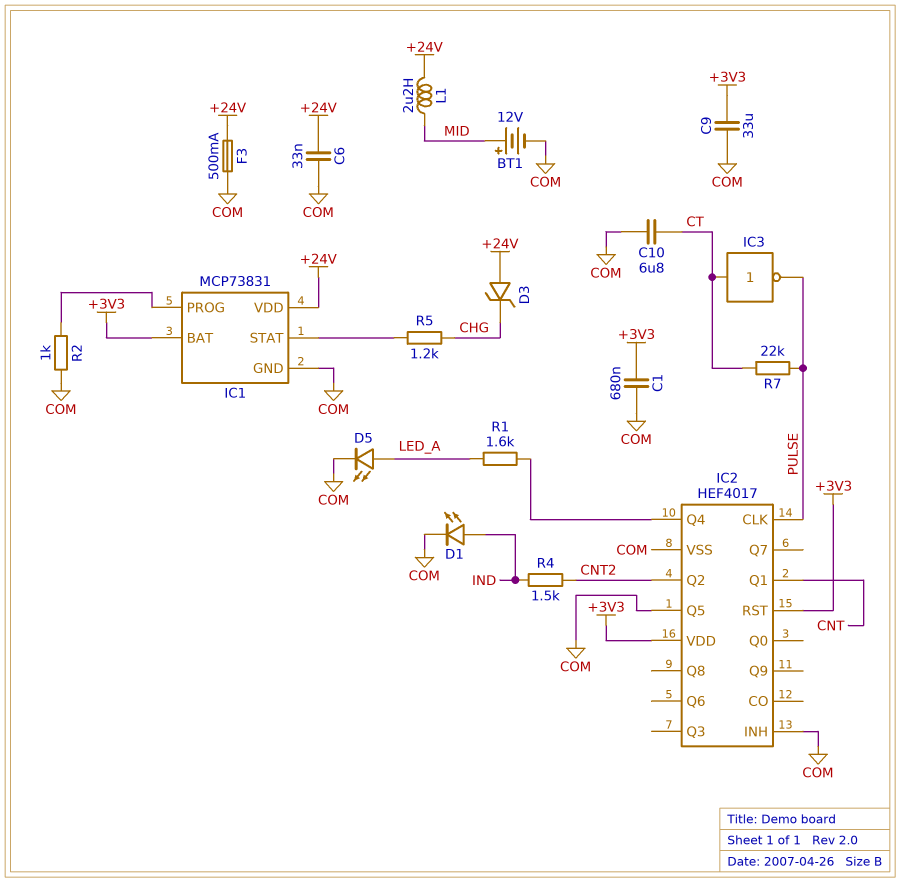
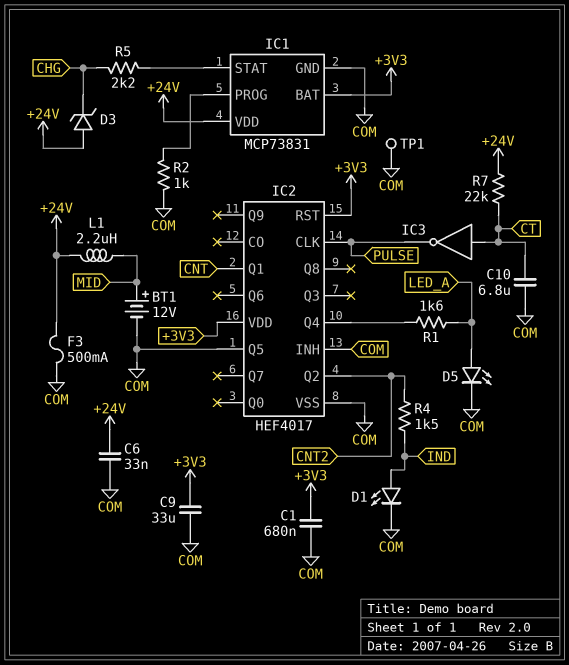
R5: 1.2k (CHG, IC1/STAT) -> 2.2k (CHG, IC1/STAT)
R7: 22k (CT, PULSE) -> 22k (+24V, CT)
TP1: none -> test point (COM)

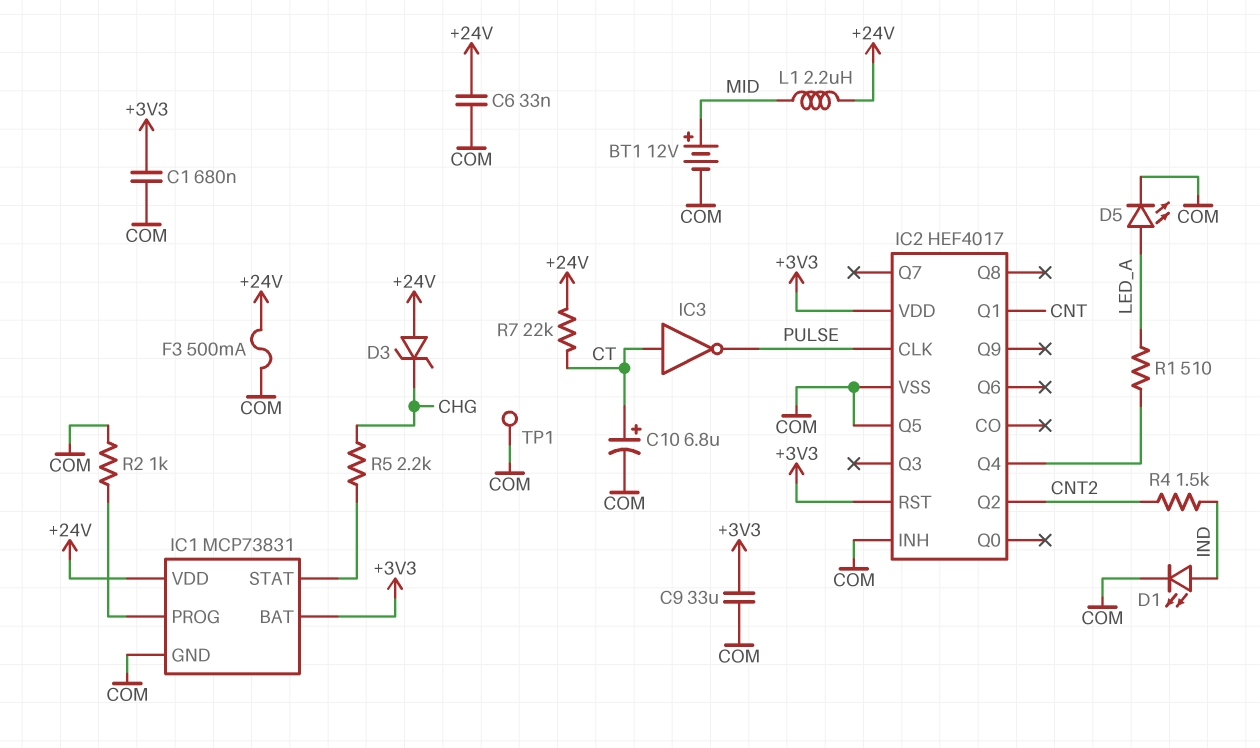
C10: 6.8uF (COM, CT) -> 6.8uF (plus CT, minus COM)
R1: 1.6k (IC2/Q4, LED_A) -> 510 (IC2/Q4, LED_A)

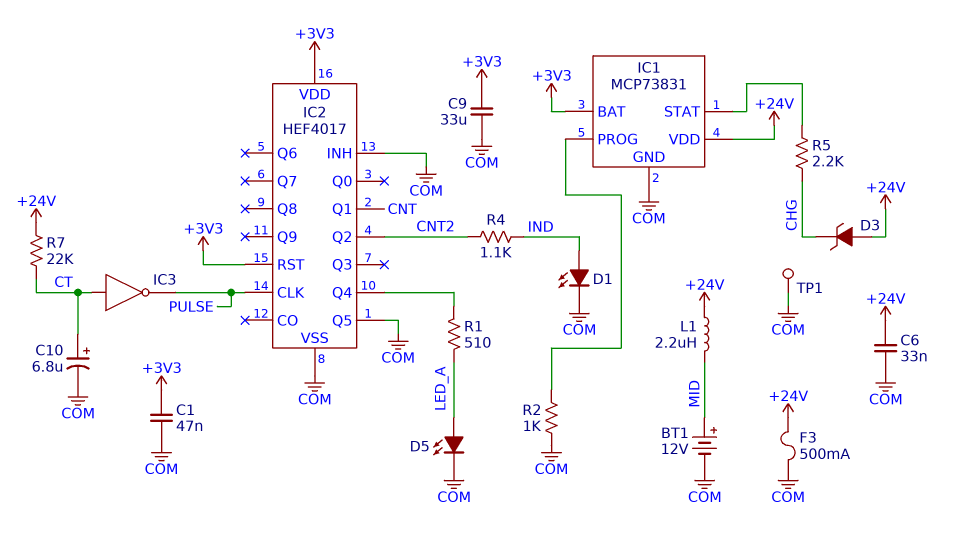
C1: 680nF (+3V3, COM) -> 47nF (+3V3, COM)
R4: 1.5k (CNT2, IND) -> 1.1k (CNT2, IND)

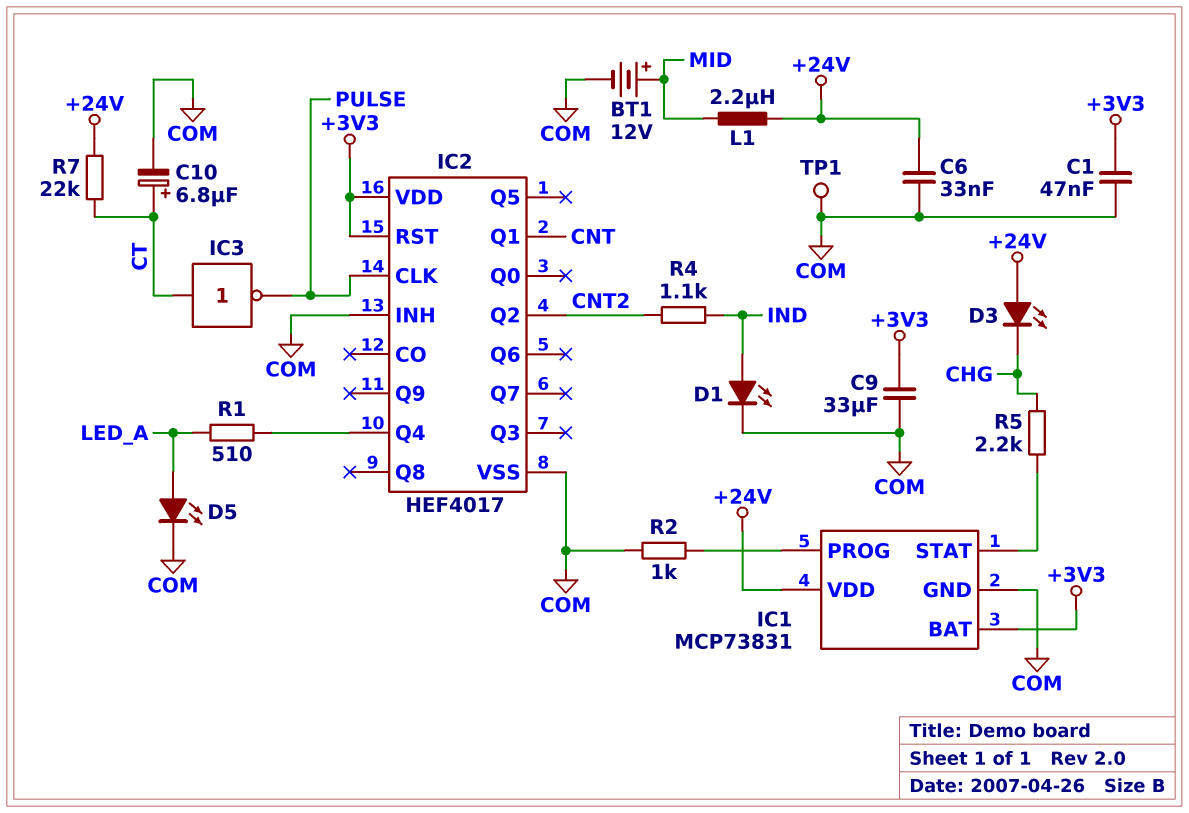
D3: zener (A +24V, K CHG) -> LED (A +24V, K CHG)
F3: 500mA (+24V, COM) -> none
IC2 pin Q5: COM -> none

